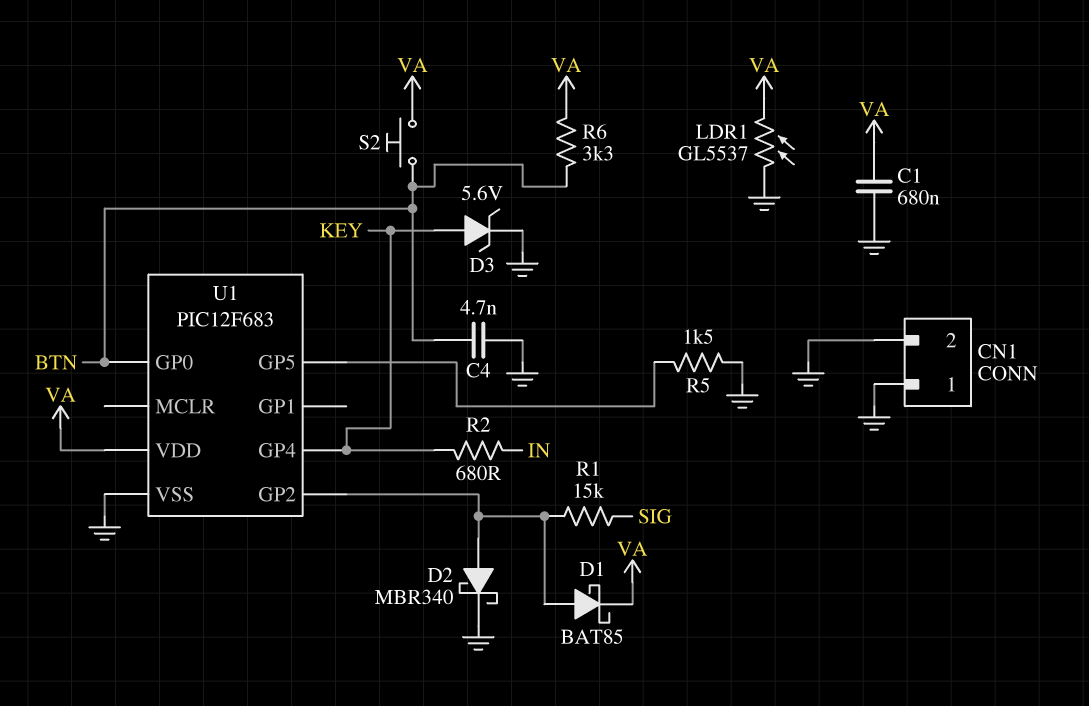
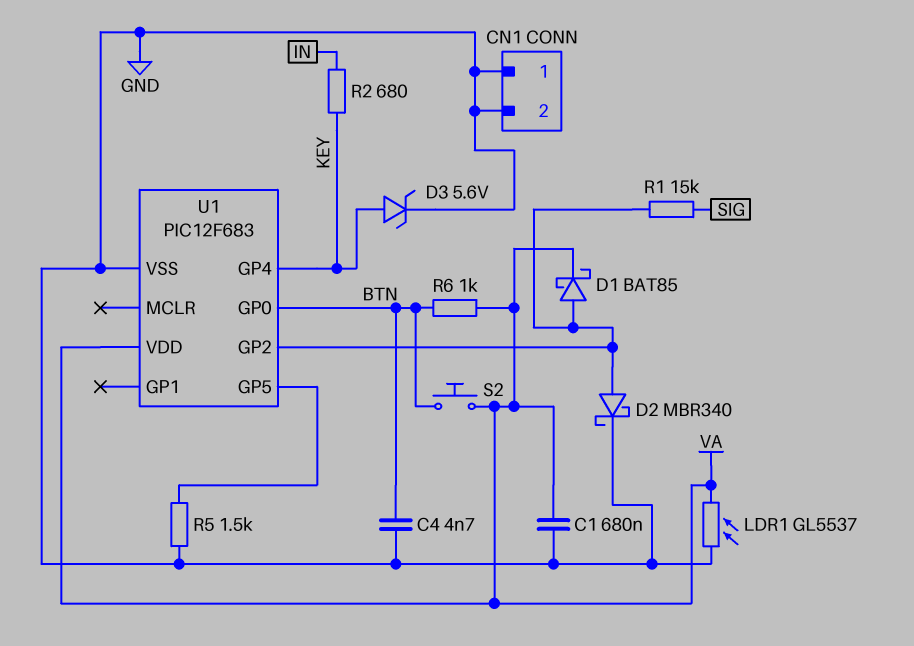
R6: 3.3k (BTN, VA) -> 1k (BTN, VA)

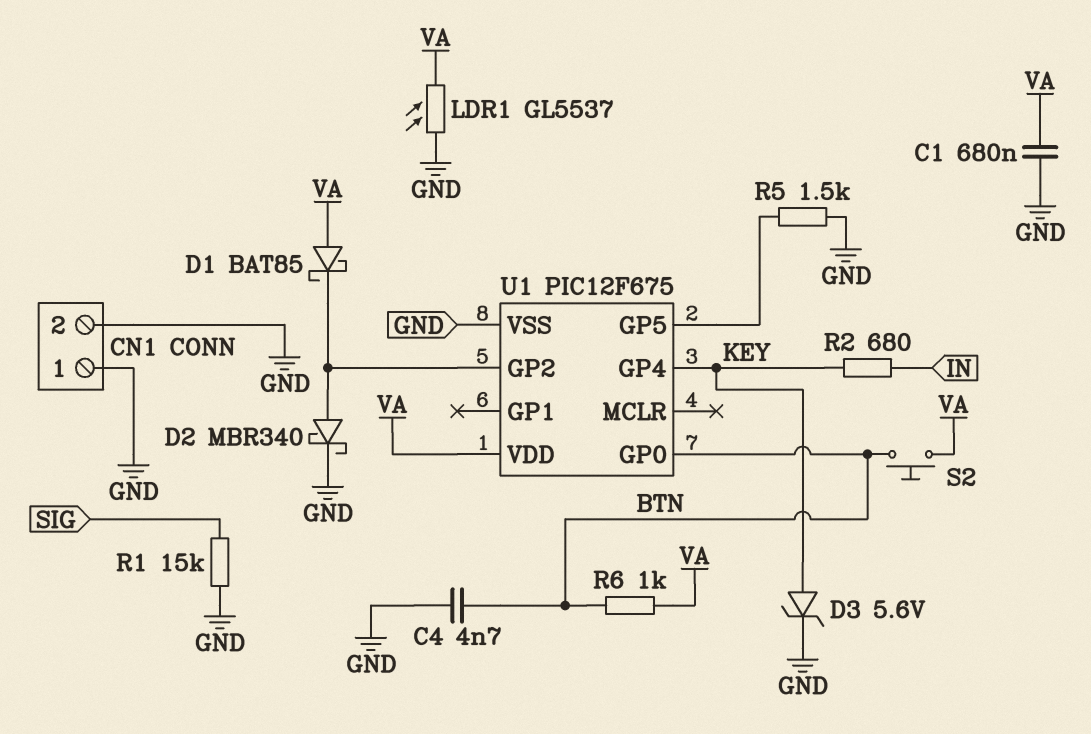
D1: schottky BAT85 (A U1/GP2, K VA) -> schottky BAT85 (A VA, K U1/GP2)
R1: 15k (SIG, U1/GP2) -> 15k (GND, SIG)
U1: PIC12F683 -> PIC12F675

